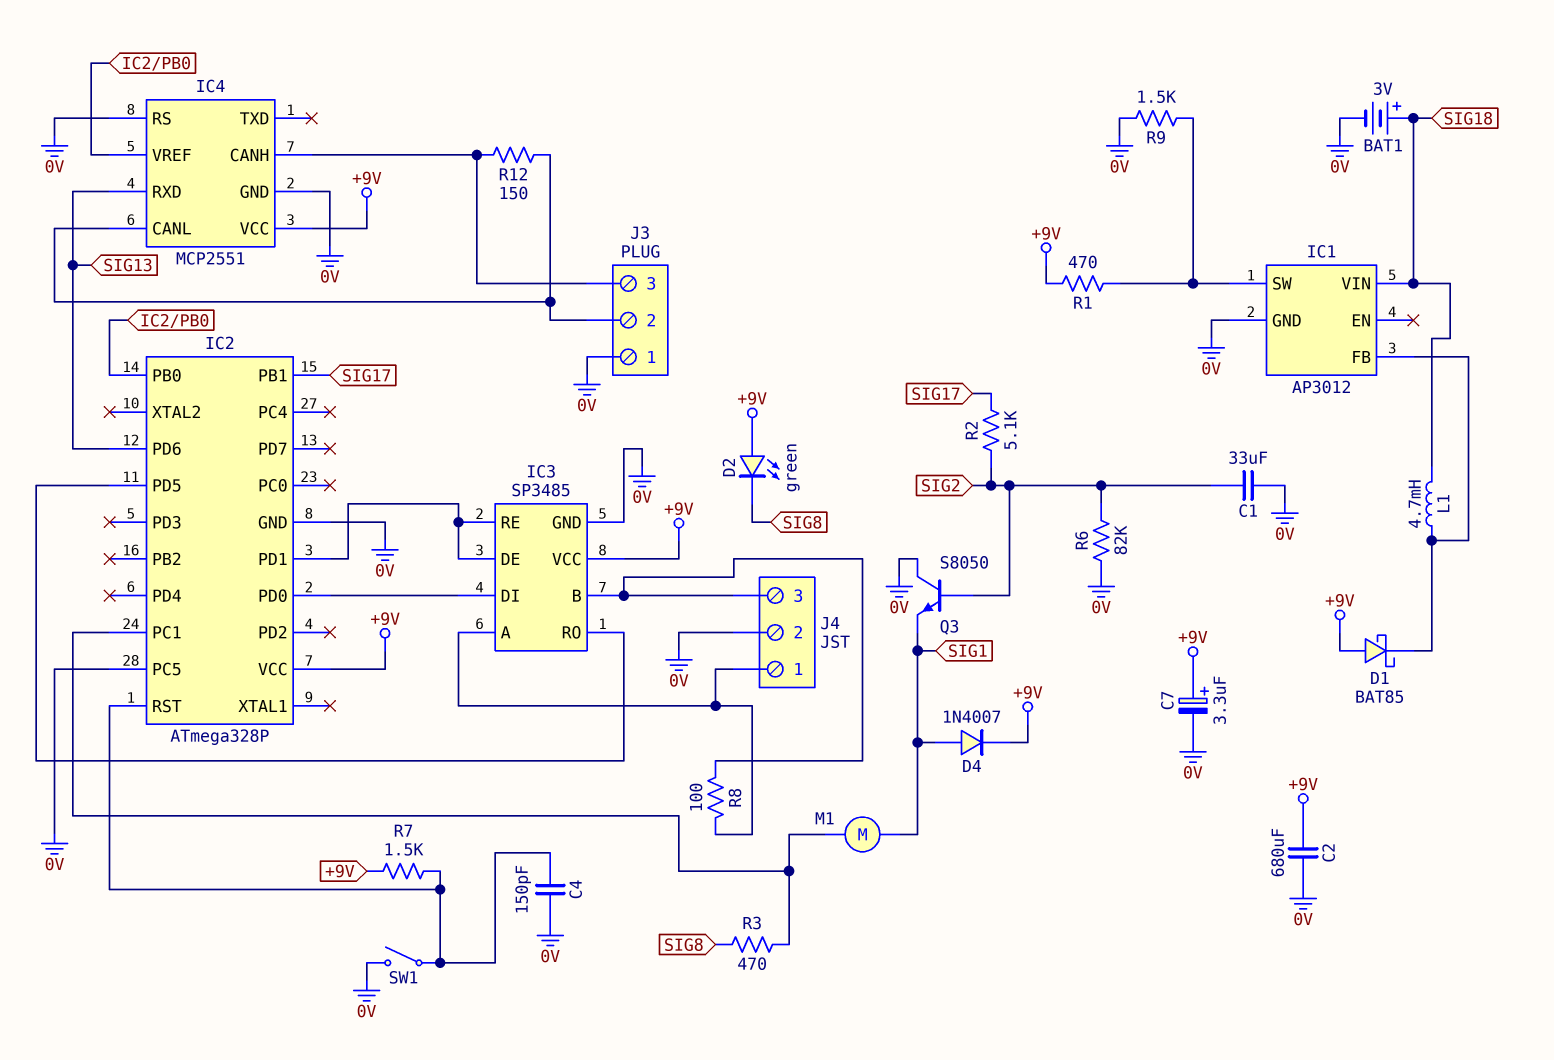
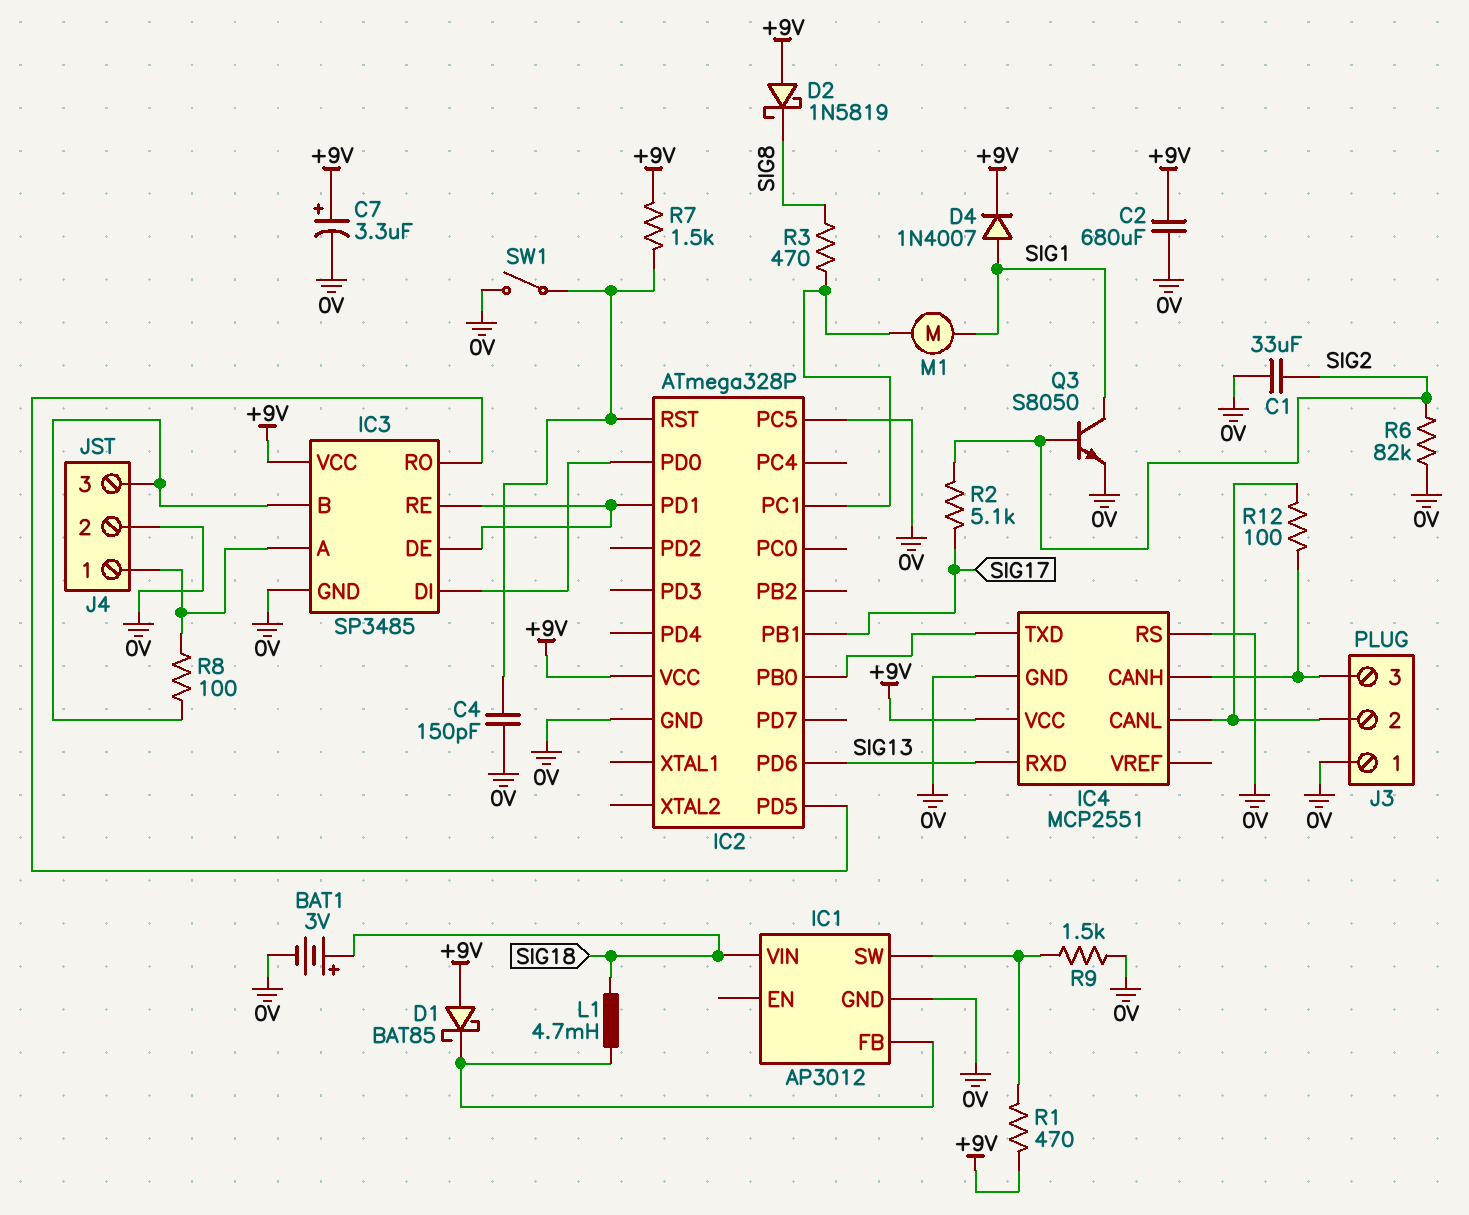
D2: LED green (A +9V, K SIG8) -> schottky 1N5819 (A +9V, K SIG8)
IC4 pin TXD: none -> IC2/PB0
IC4 pin VREF: IC2/PB0 -> none
Q3: NPN S8050 (B SIG2, C 0V, E SIG1) -> NPN S8050 (B SIG2, C SIG1, E 0V)
R12: 150 (IC4/CANH, IC4/CANL) -> 100 (IC4/CANH, IC4/CANL)

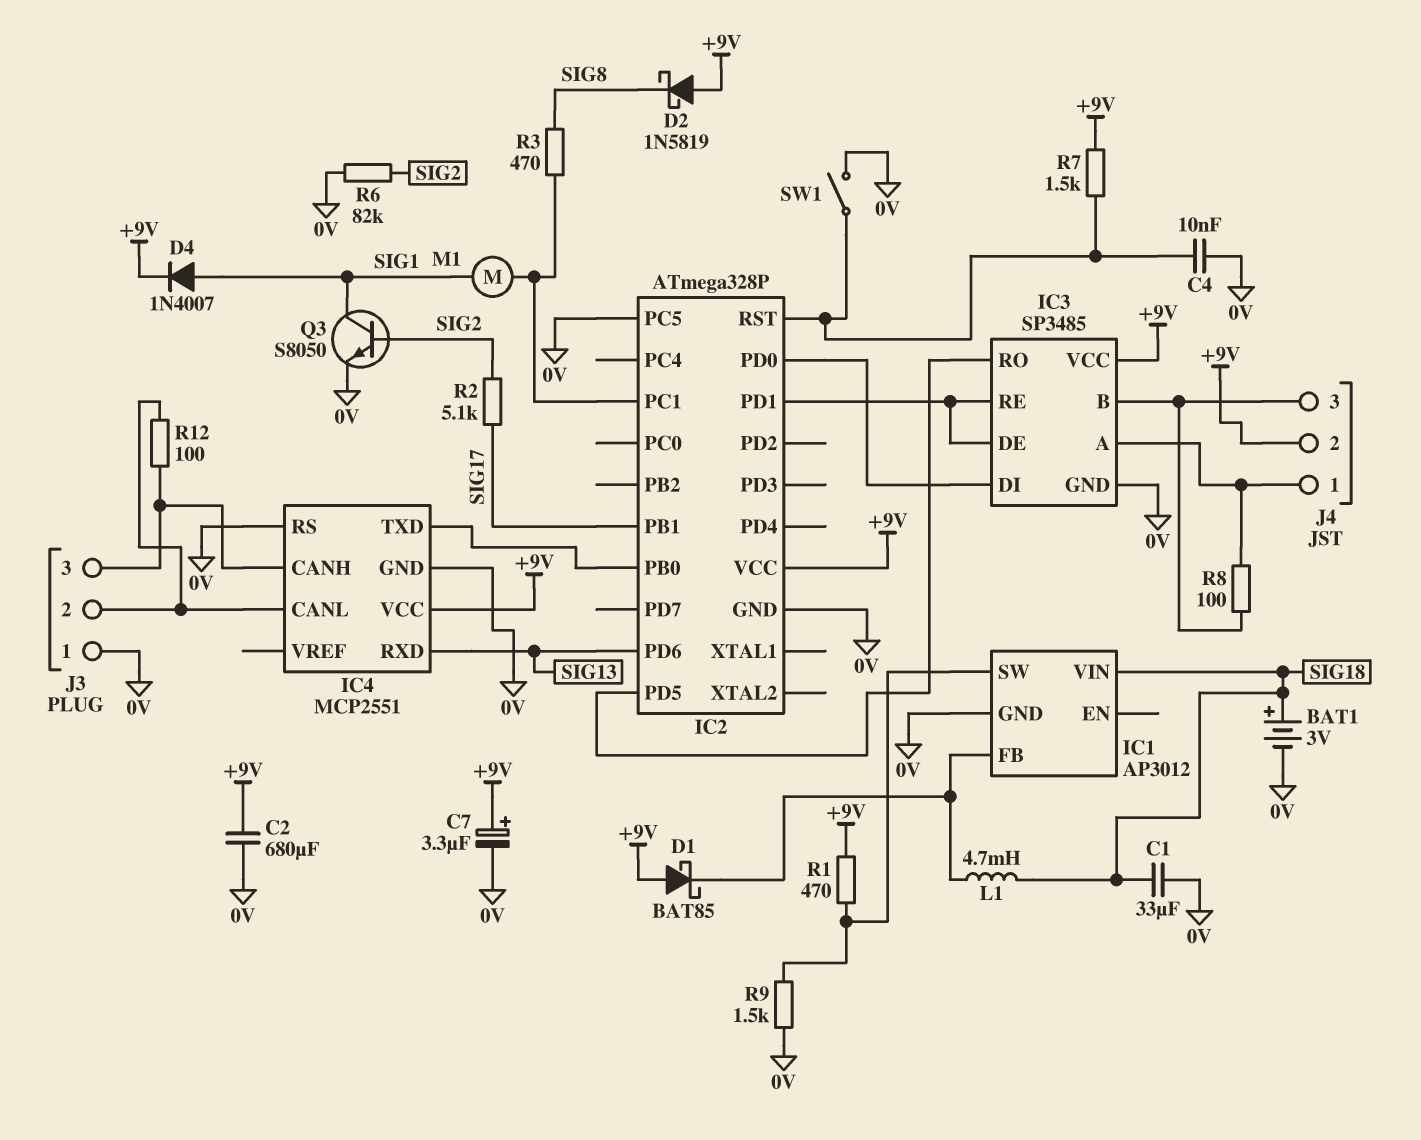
C1: 33uF (0V, SIG2) -> 33uF (0V, SIG18)
C4: 150pF (0V, IC2/RST) -> 10nF (0V, IC2/RST)
J4 pin 2: 0V -> +9V

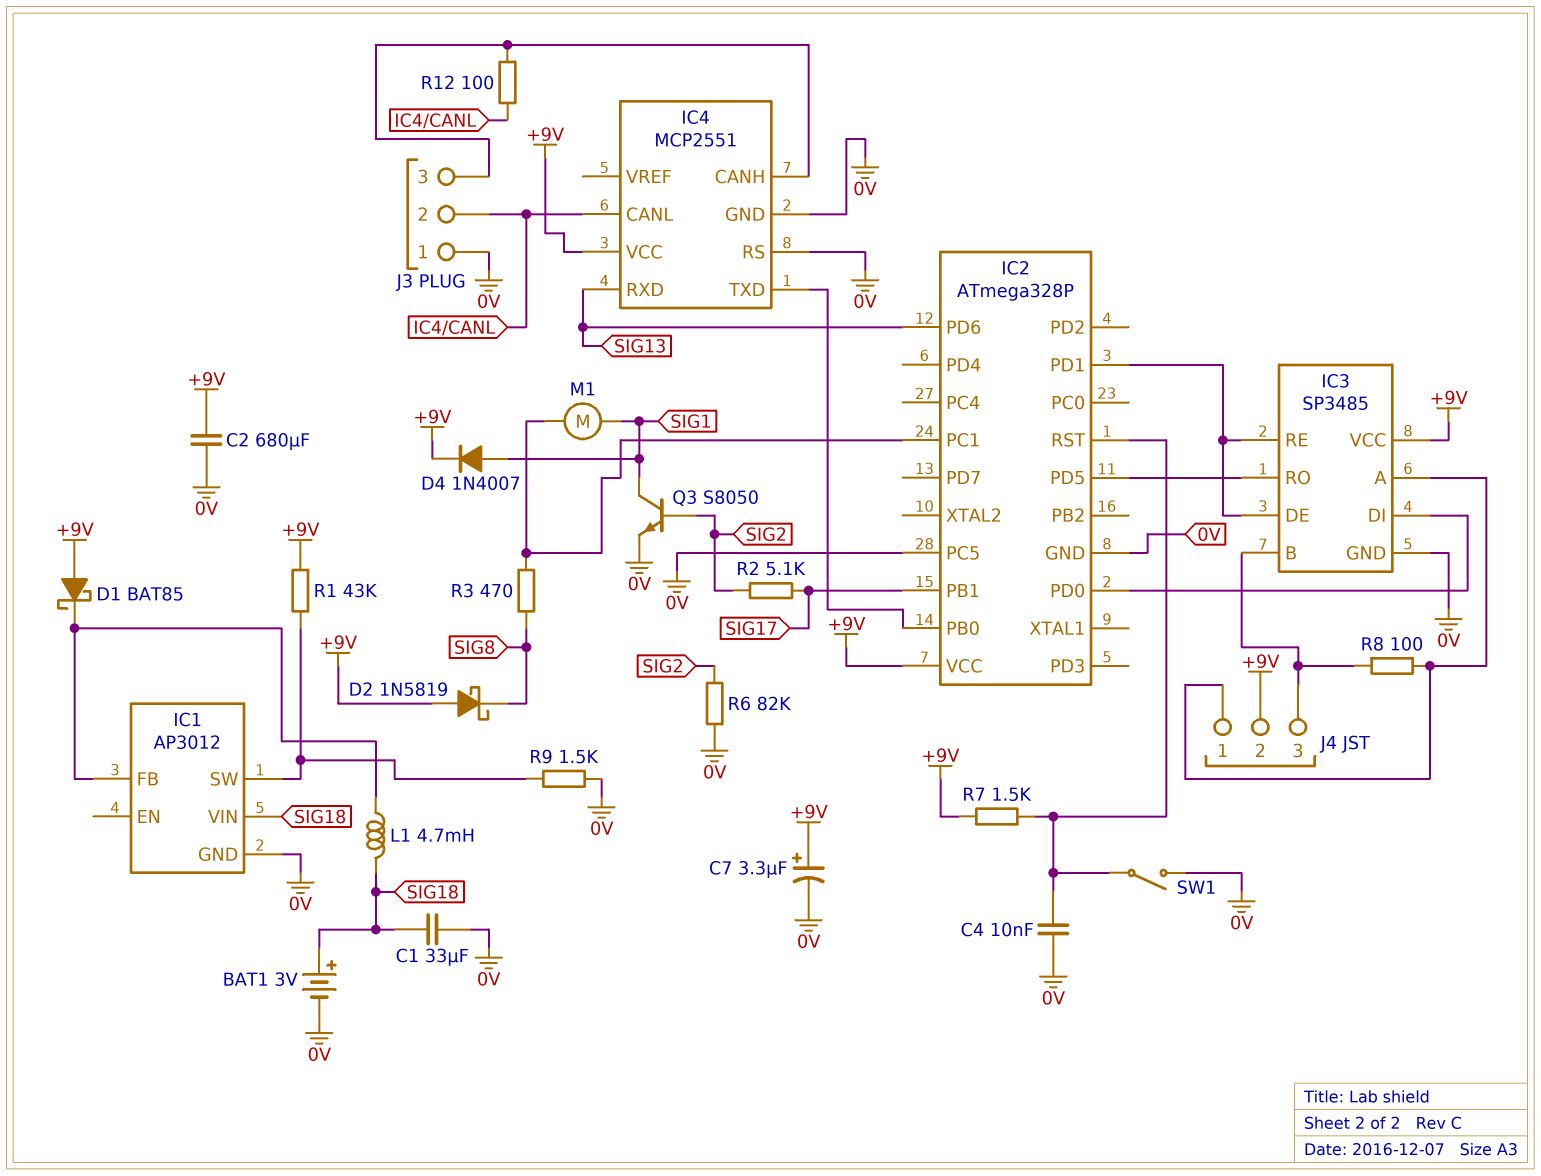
R1: 470 (+9V, IC1/SW) -> 43k (+9V, IC1/SW)

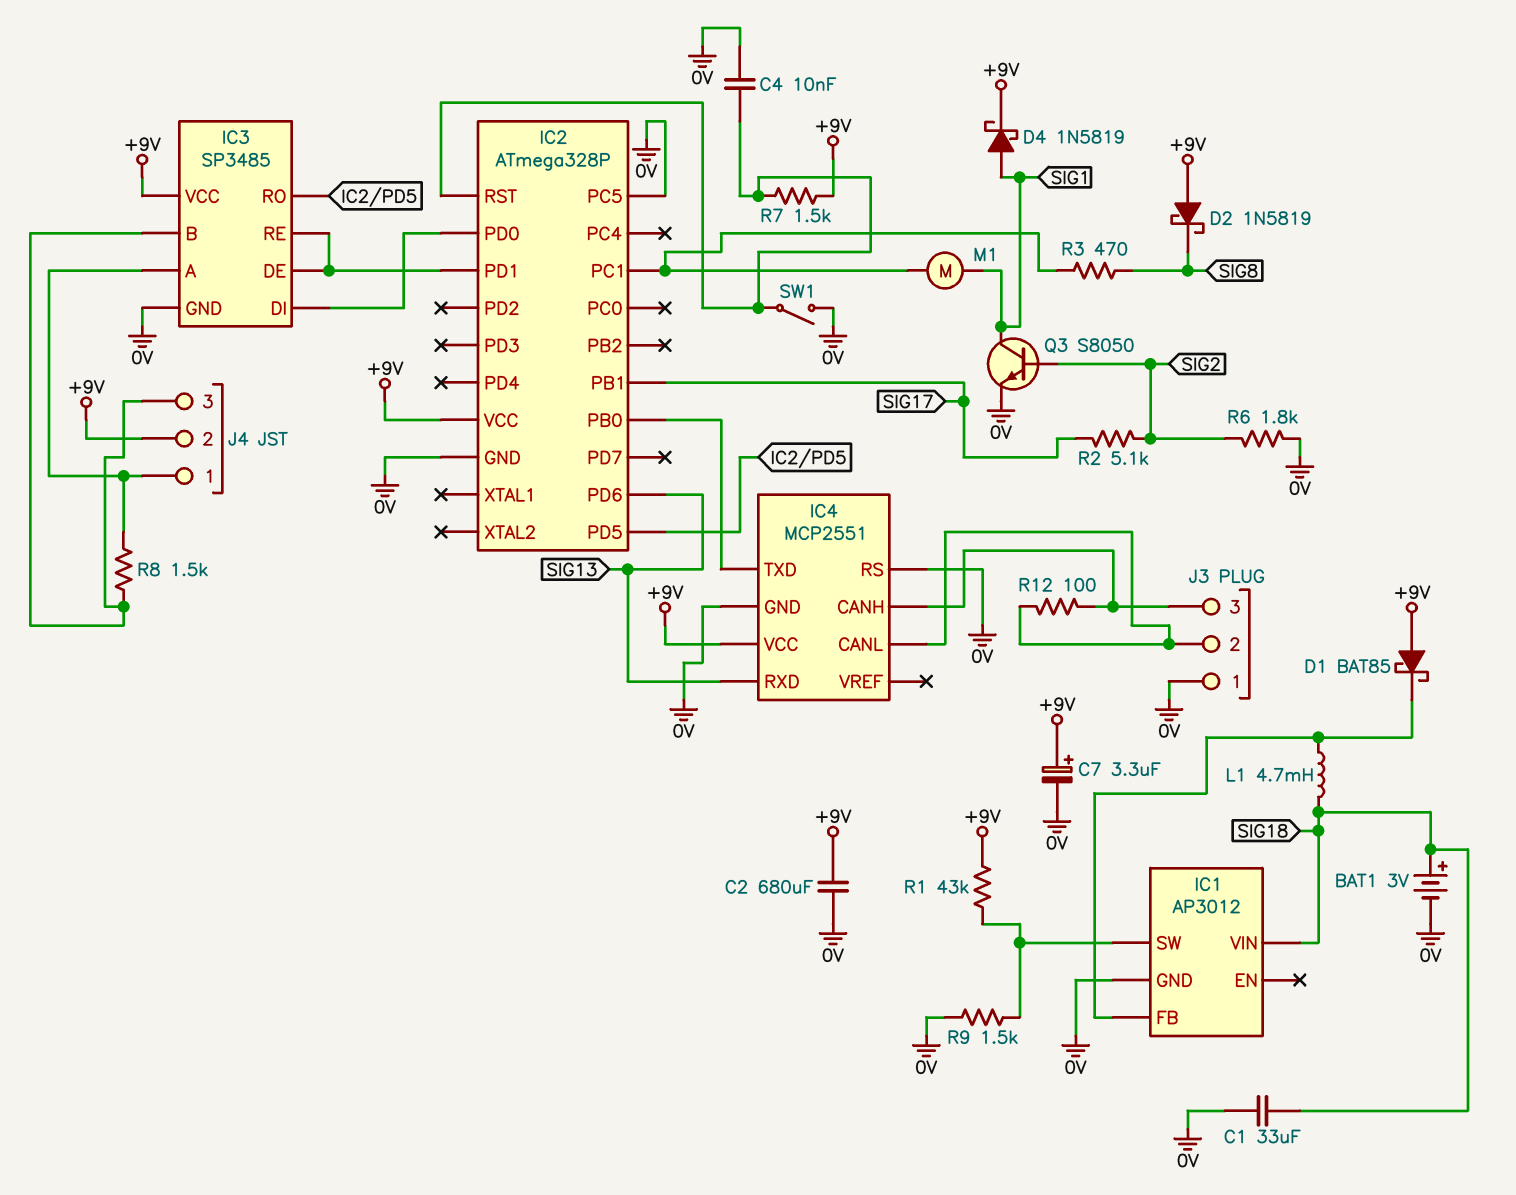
D4: diode 1N4007 (A SIG1, K +9V) -> schottky 1N5819 (A SIG1, K +9V)
R6: 82k (0V, SIG2) -> 1.8k (0V, SIG2)
R8: 100 (IC3/A, IC3/B) -> 1.5k (IC3/A, IC3/B)

